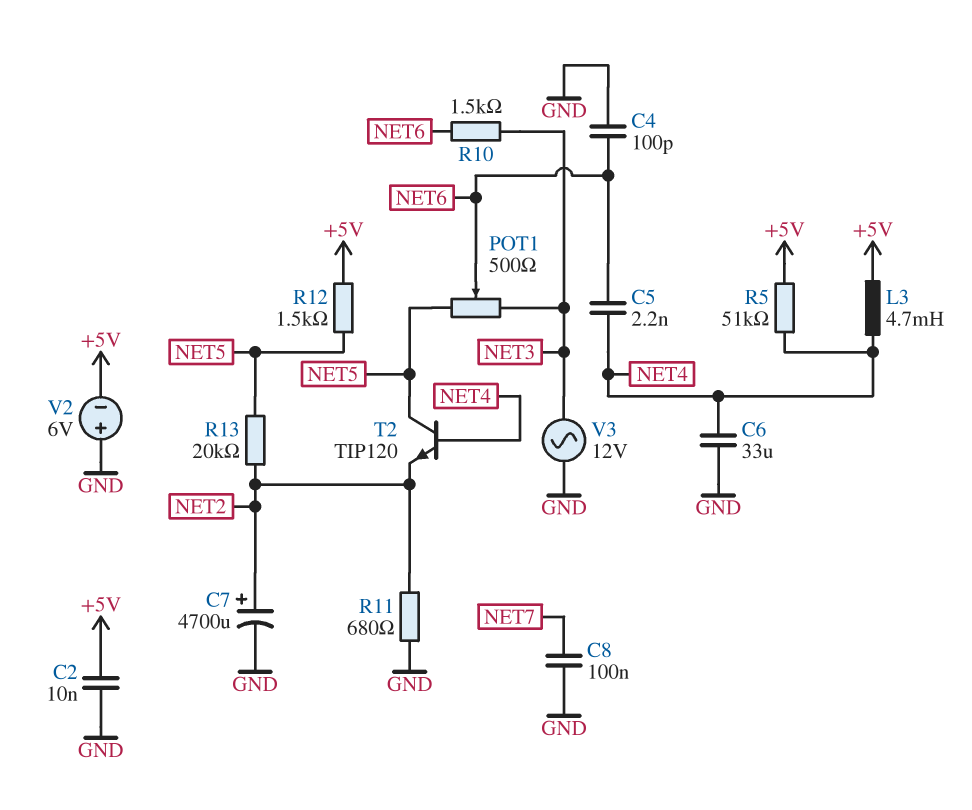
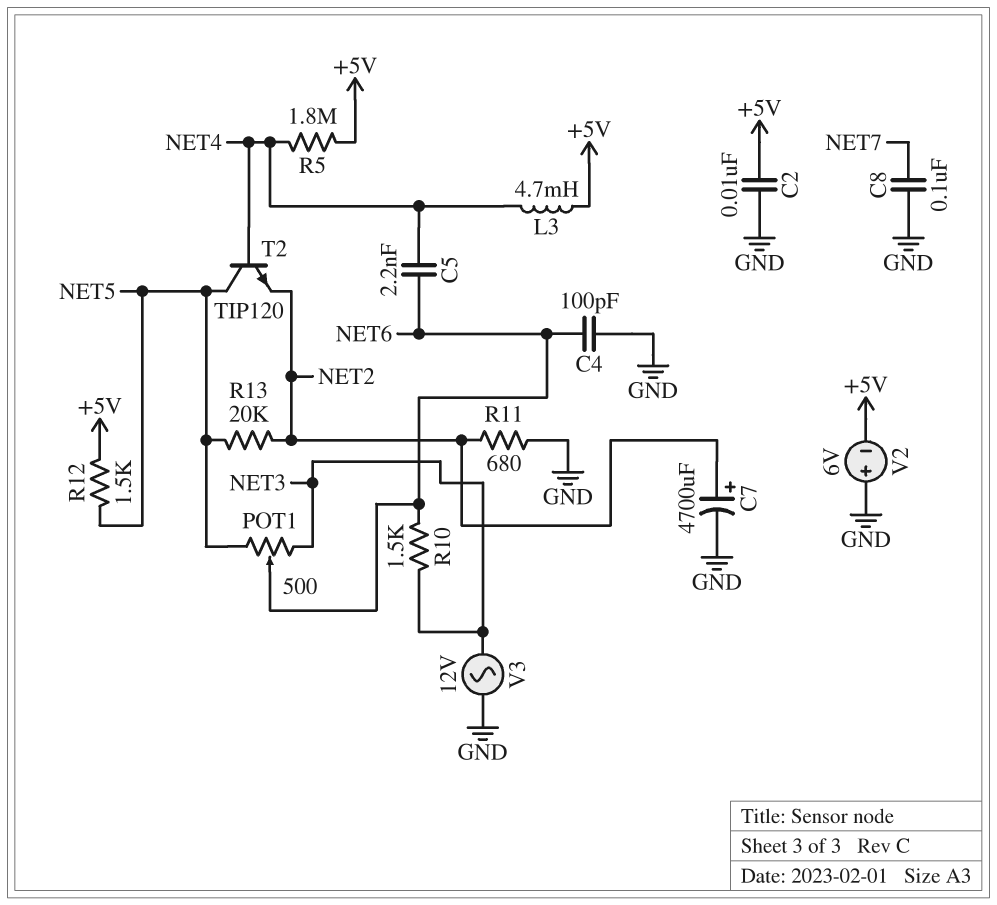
C6: 33uF (GND, NET4) -> none
R5: 51k (+5V, NET4) -> 1.8M (+5V, NET4)

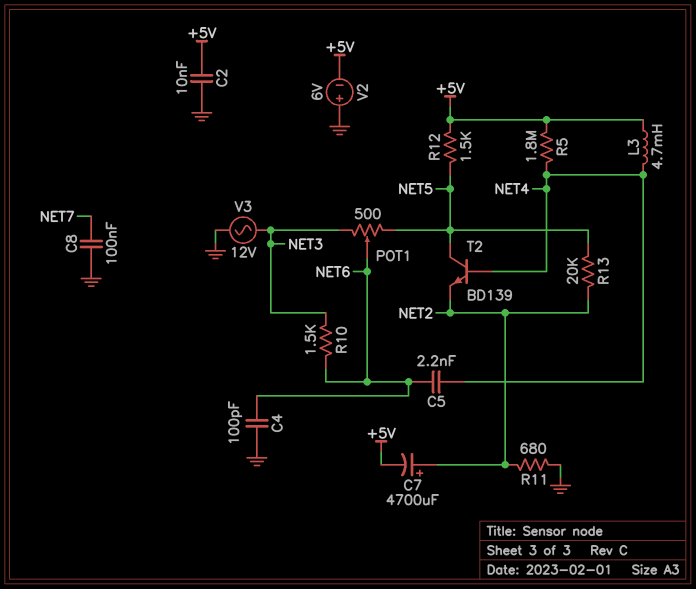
C7: 4700uF (plus NET2, minus GND) -> 4700uF (plus NET2, minus +5V)
T2: NPN TIP120 (B NET4, C NET5, E NET2) -> NPN BD139 (B NET4, C NET5, E NET2)

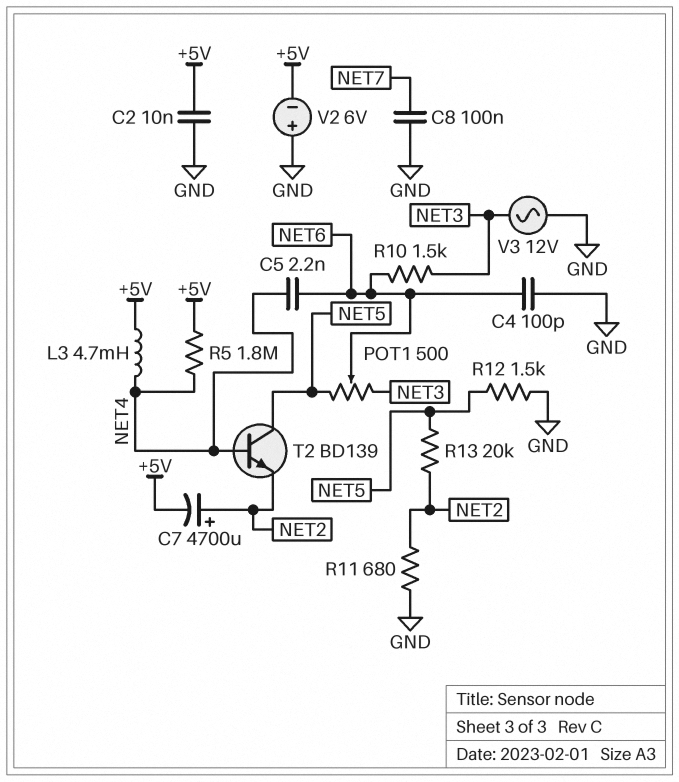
R12: 1.5k (+5V, NET5) -> 1.5k (GND, NET5)

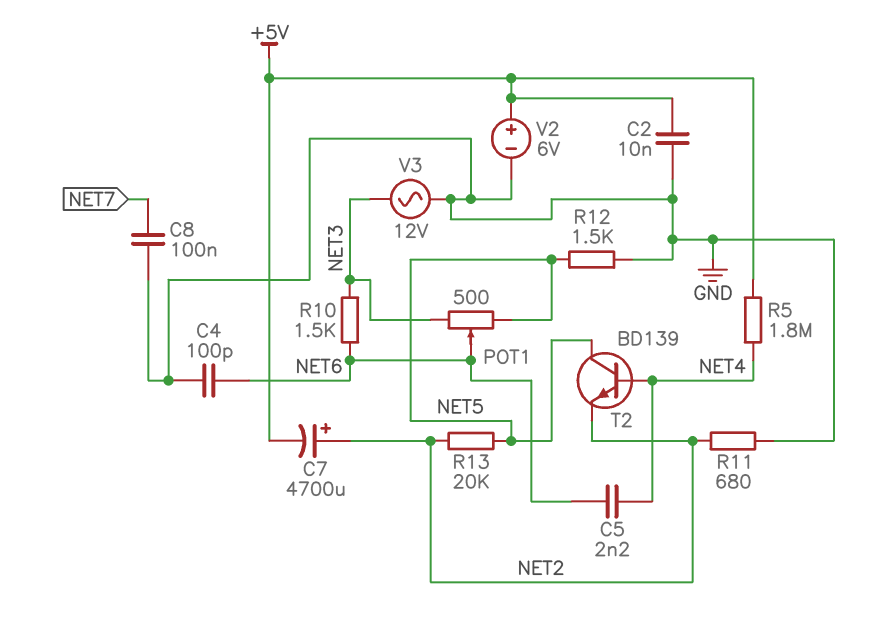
L3: 4.7mH (+5V, NET4) -> none
V2: 6V (plus GND, minus +5V) -> 6V (plus +5V, minus GND)

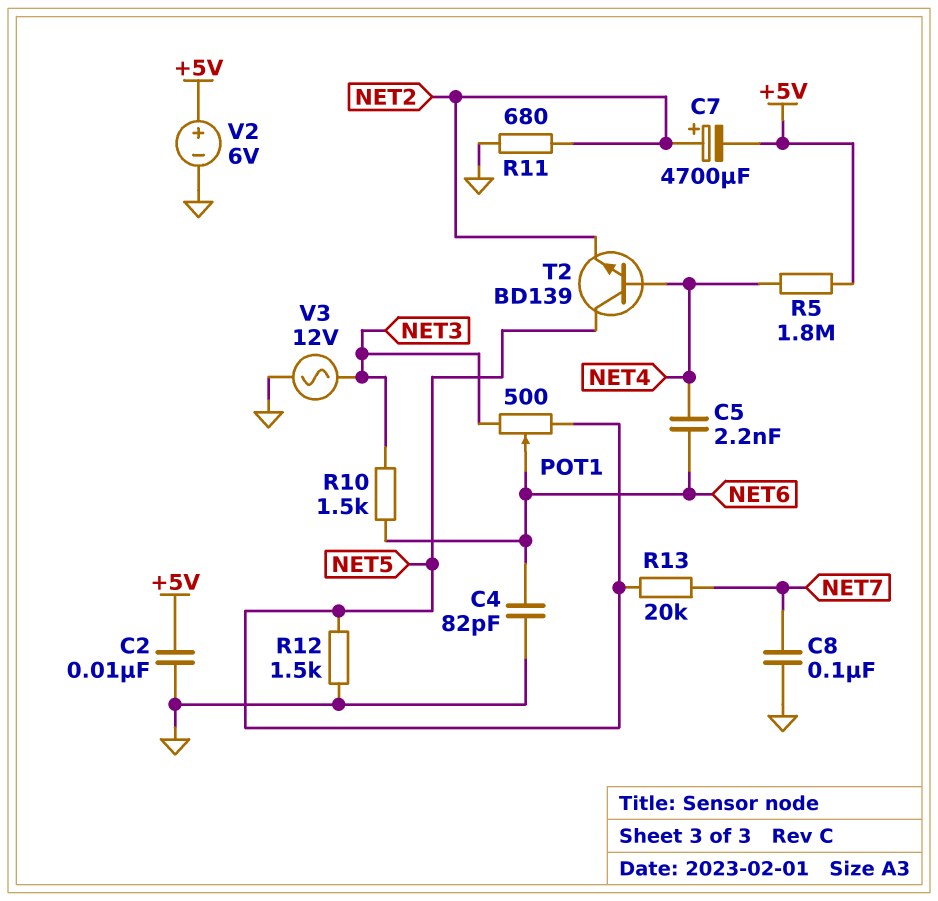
C4: 100pF (GND, NET6) -> 82pF (GND, NET6)
R13: 20k (NET2, NET5) -> 20k (NET5, NET7)

